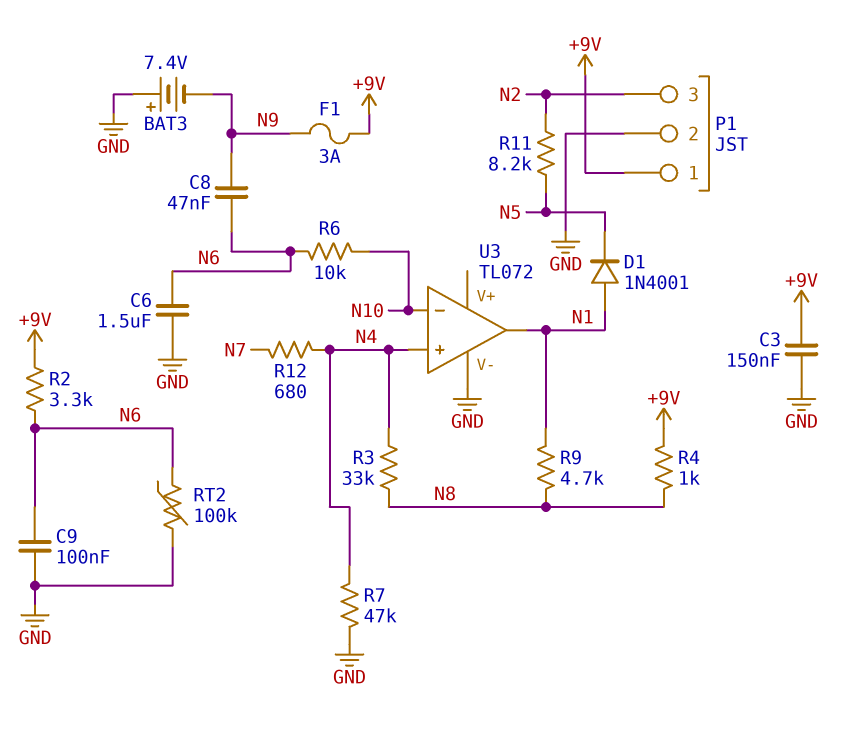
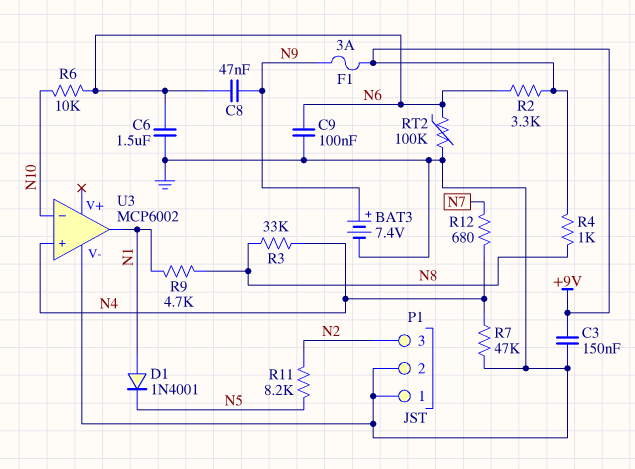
BAT3: 7.4V (plus GND, minus N9) -> 7.4V (plus N9, minus GND)
P1 pin 1: +9V -> GND
U3: TL072 -> MCP6002

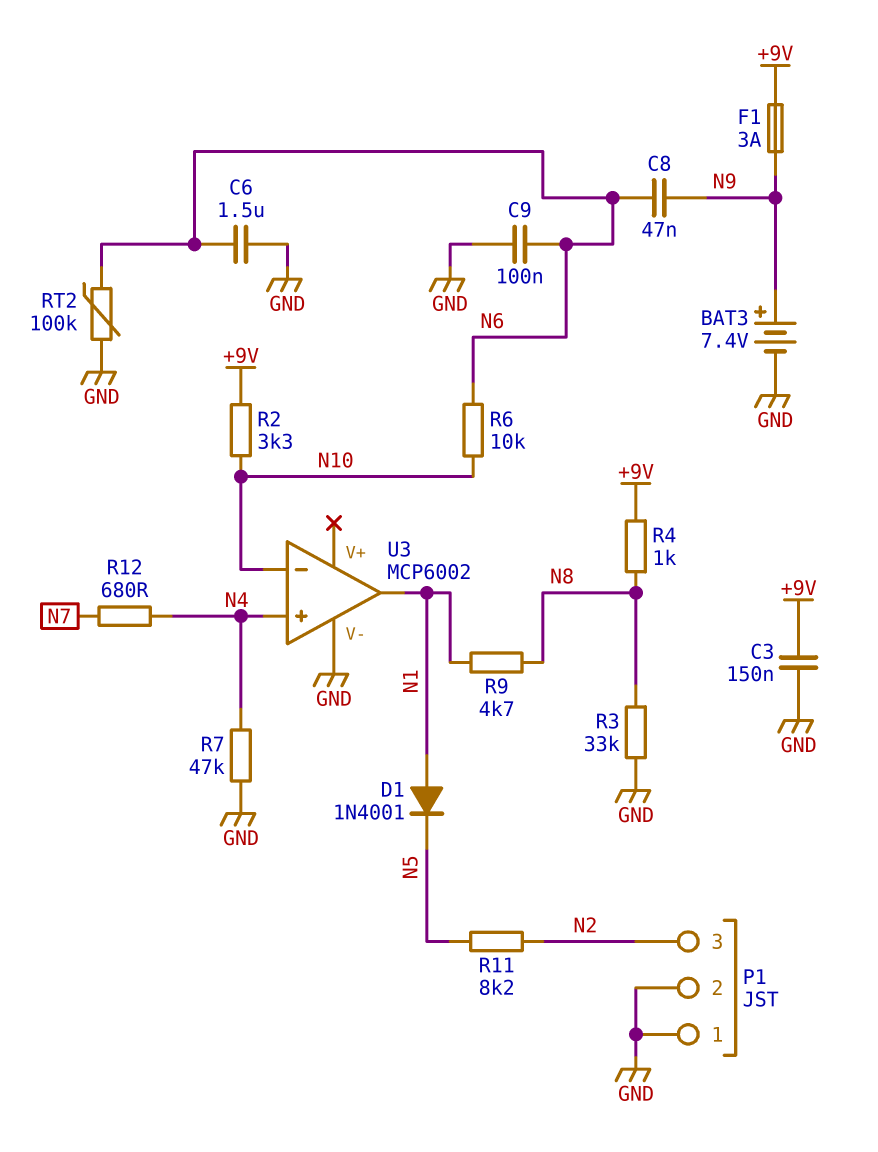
R2: 3.3k (+9V, N6) -> 3.3k (+9V, N10)
R3: 33k (N4, N8) -> 33k (GND, N8)

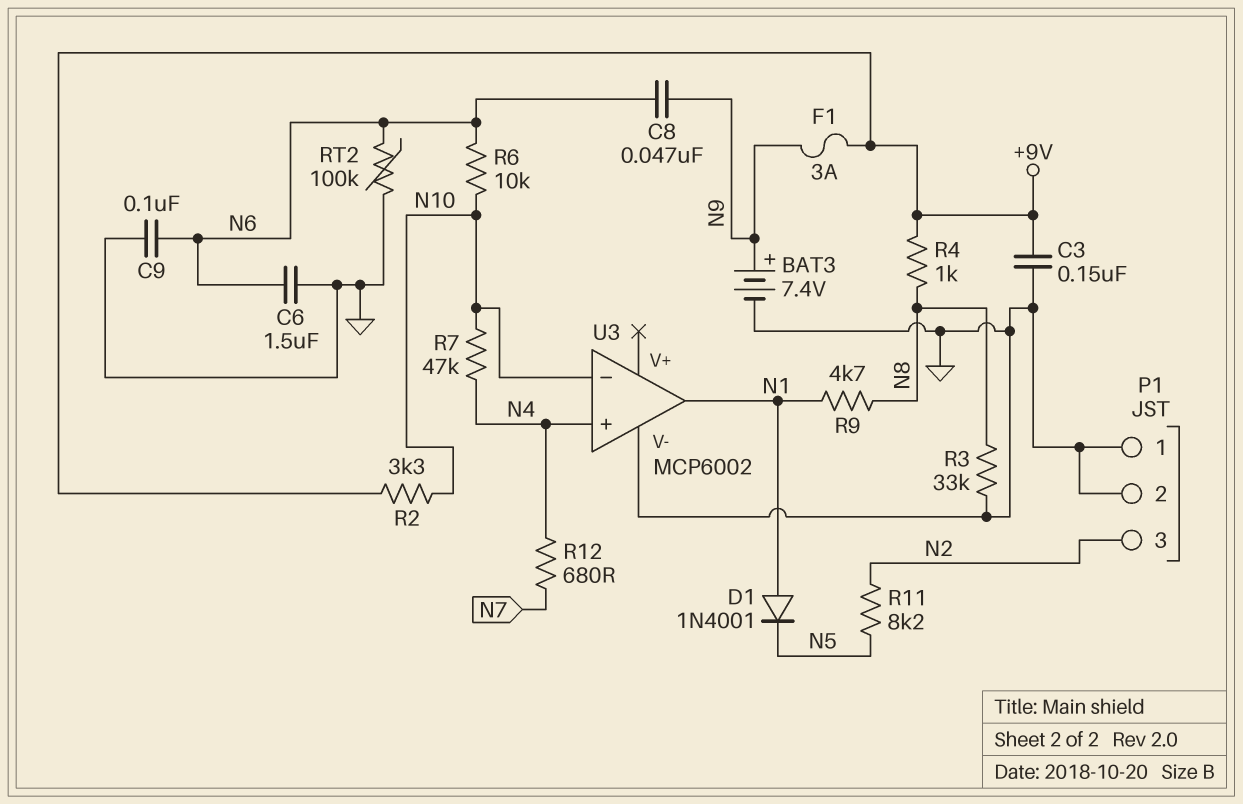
R7: 47k (GND, N4) -> 47k (N4, N10)

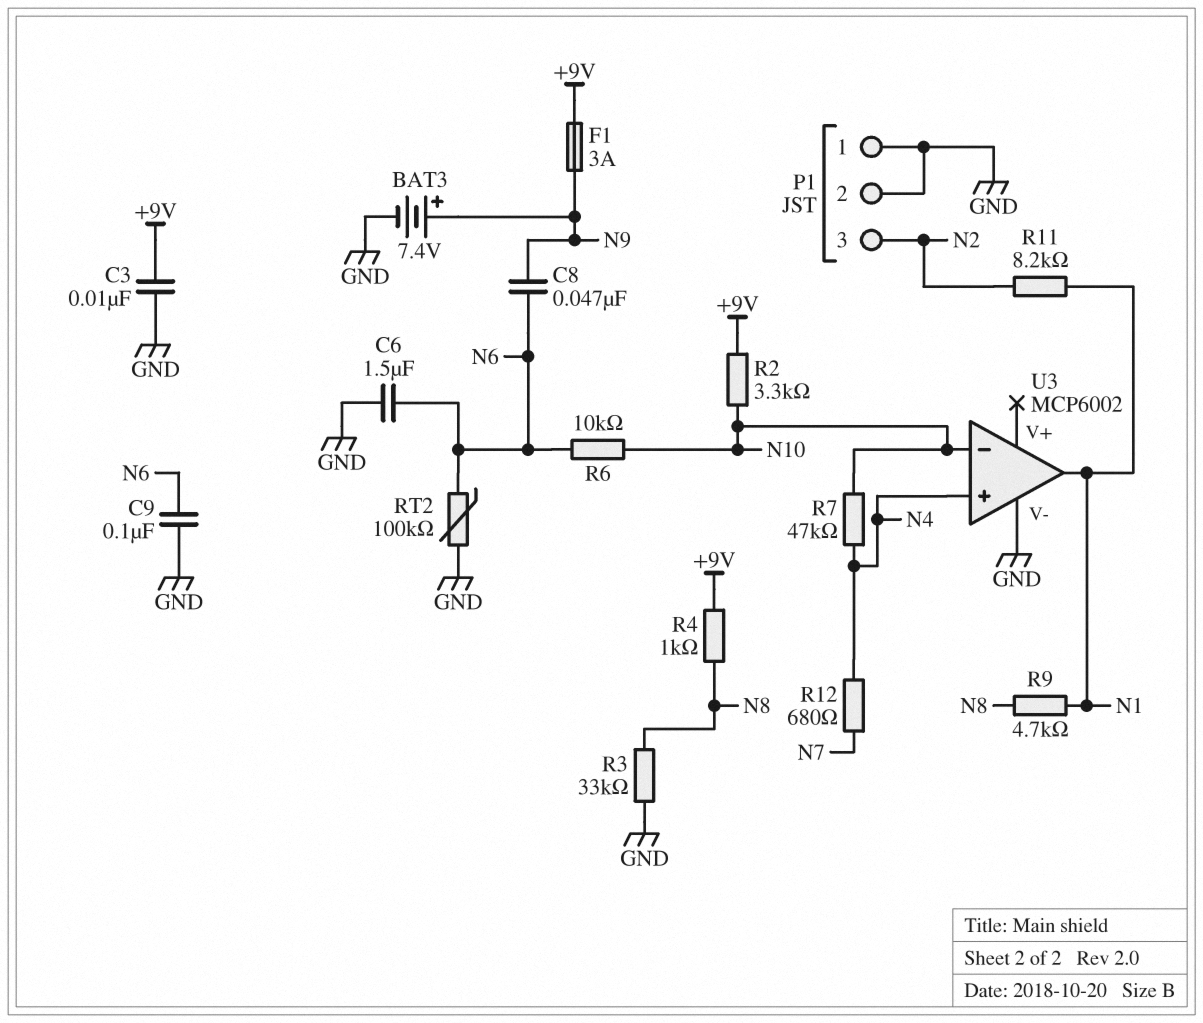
C3: 150nF (+9V, GND) -> 10nF (+9V, GND)
D1: diode 1N4001 (A N1, K N5) -> none
R11: 8.2k (N2, N5) -> 8.2k (N1, N2)

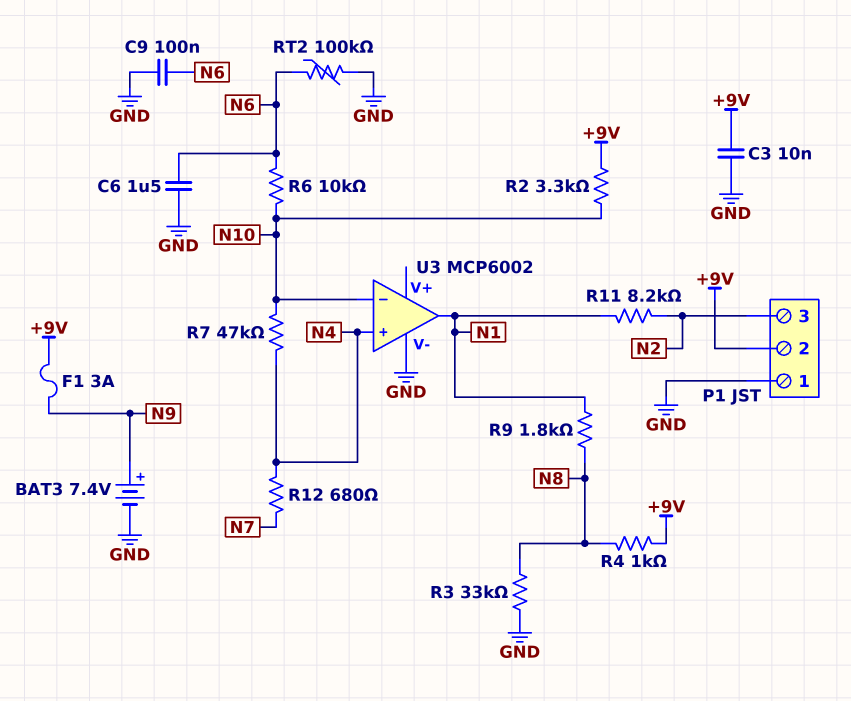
C8: 47nF (N6, N9) -> none
P1 pin 2: GND -> +9V
R9: 4.7k (N1, N8) -> 1.8k (N1, N8)

